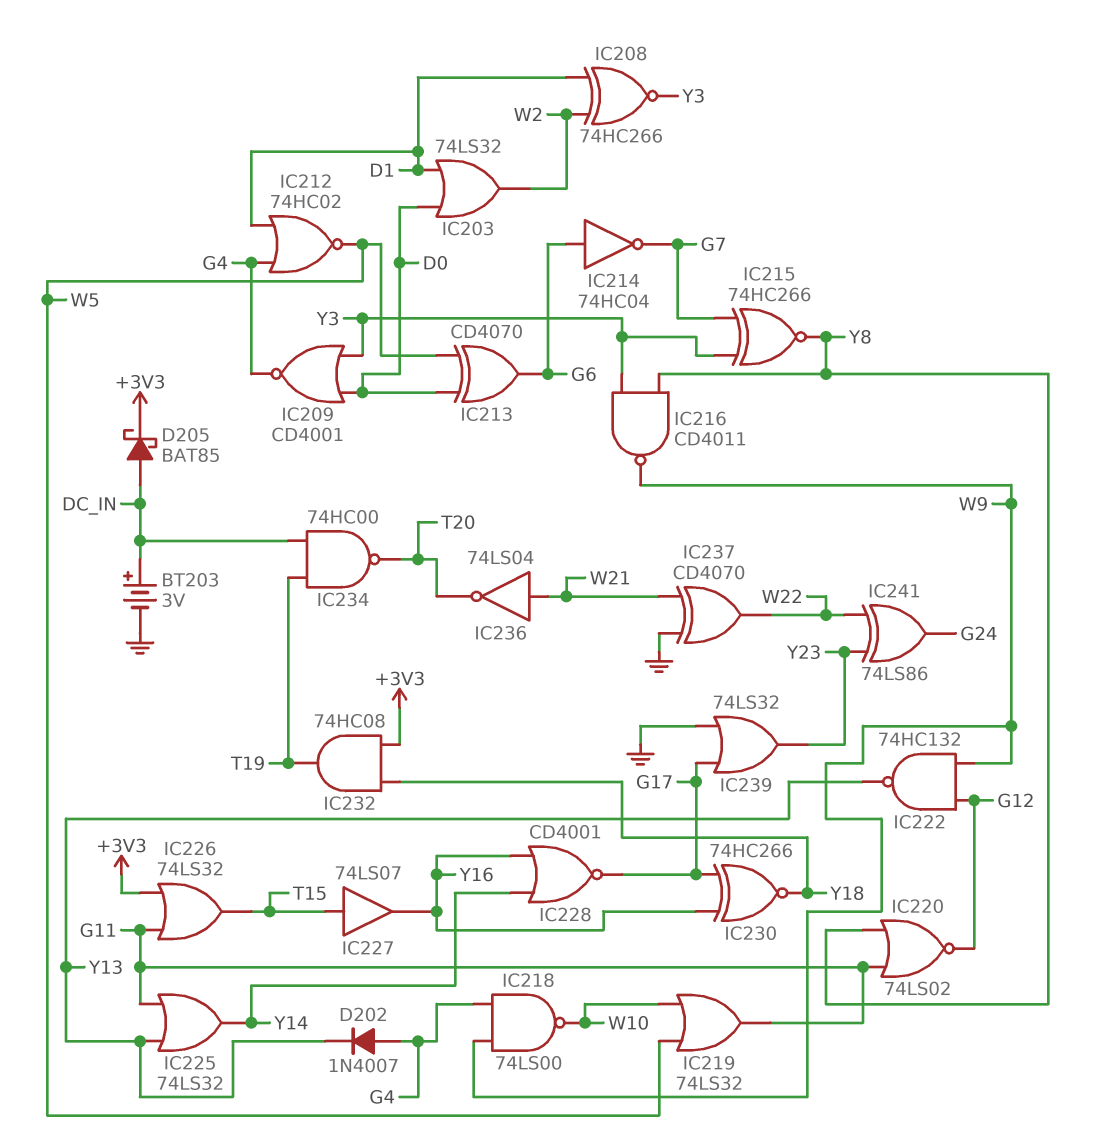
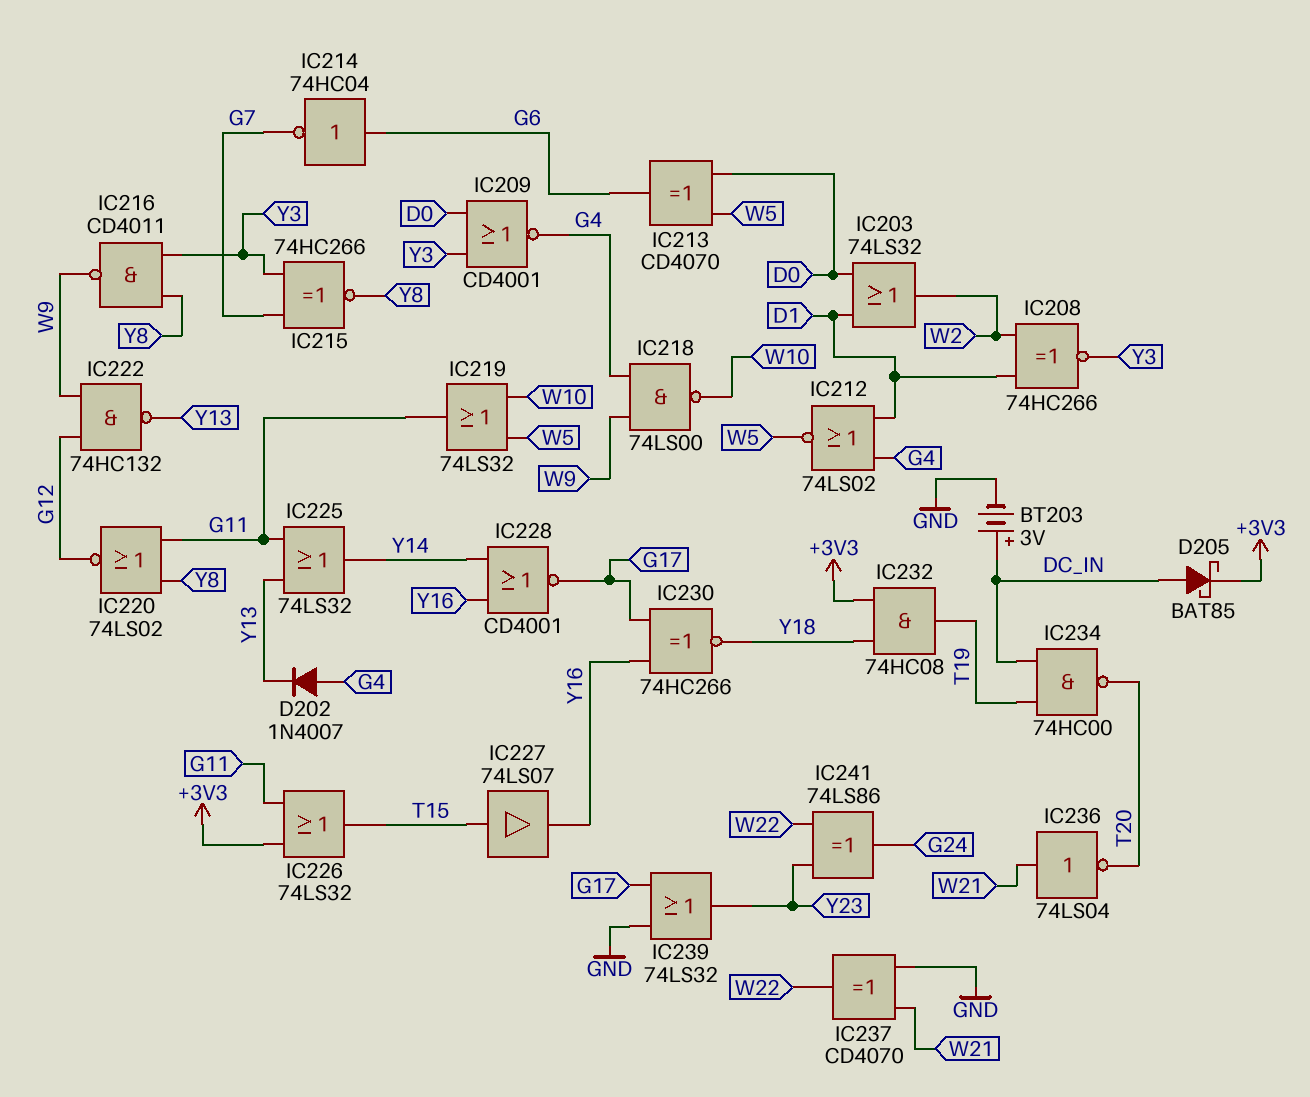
IC212: NOR 74HC02 (in D1, in G4, out W5) -> NOR 74LS02 (in D1, in G4, out W5)

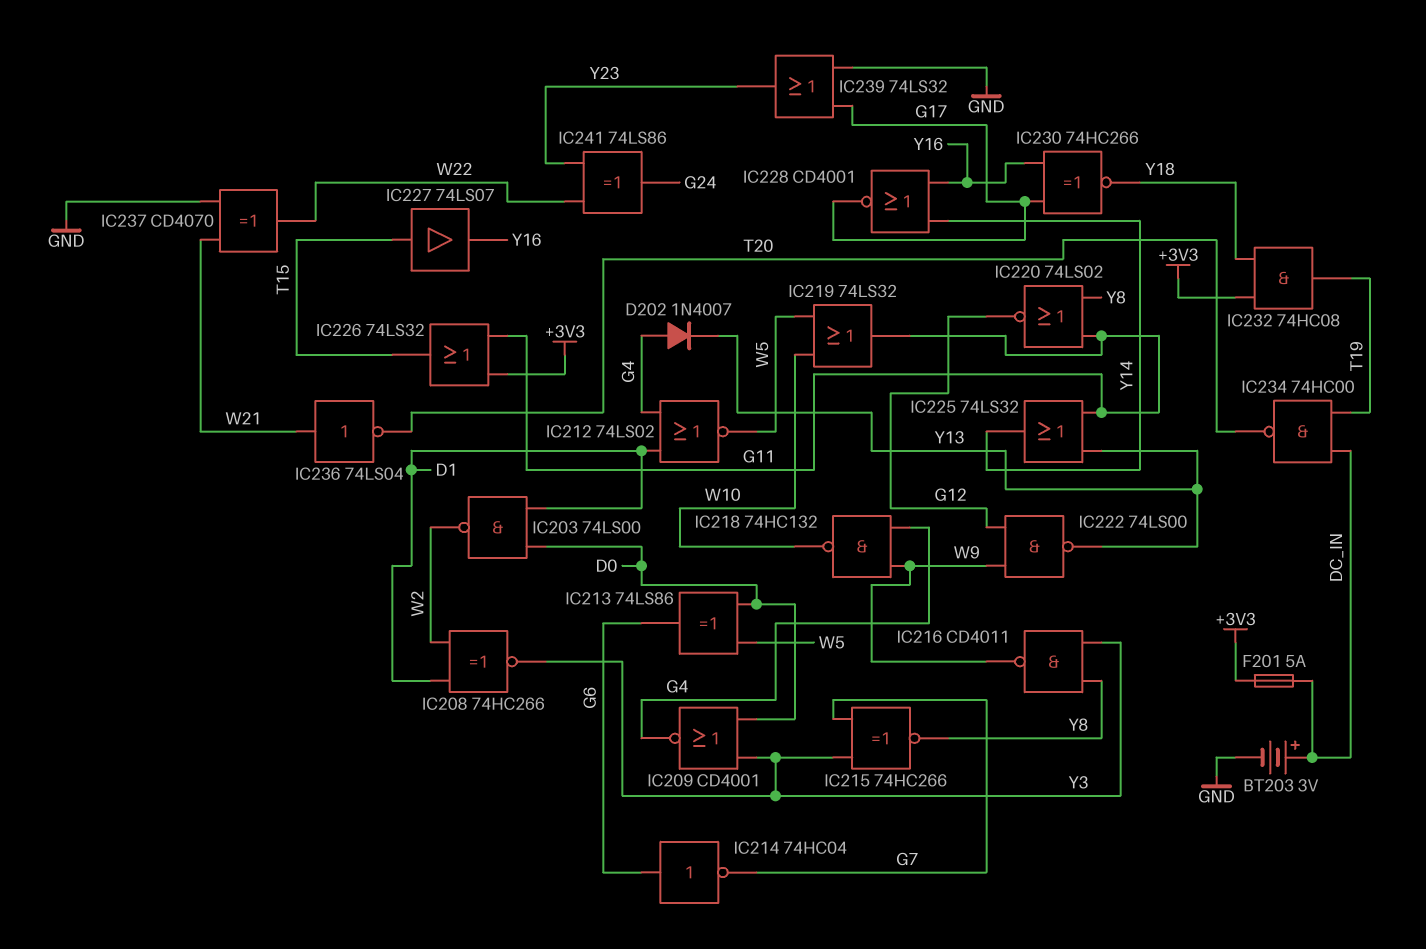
D205: schottky BAT85 (A DC_IN, K +3V3) -> none
F201: none -> 5A (+3V3, DC_IN)
IC203: OR 74LS32 (in D0, in D1, out W2) -> NAND 74LS00 (in D0, in D1, out W2)
IC213: XOR CD4070 (in D0, in W5, out G6) -> XOR 74LS86 (in D0, in W5, out G6)
IC218: NAND 74LS00 (in G4, in W9, out W10) -> NAND 74HC132 (in G4, in W9, out W10)
IC222: NAND 74HC132 (in G12, in W9, out Y13) -> NAND 74LS00 (in G12, in W9, out Y13)

